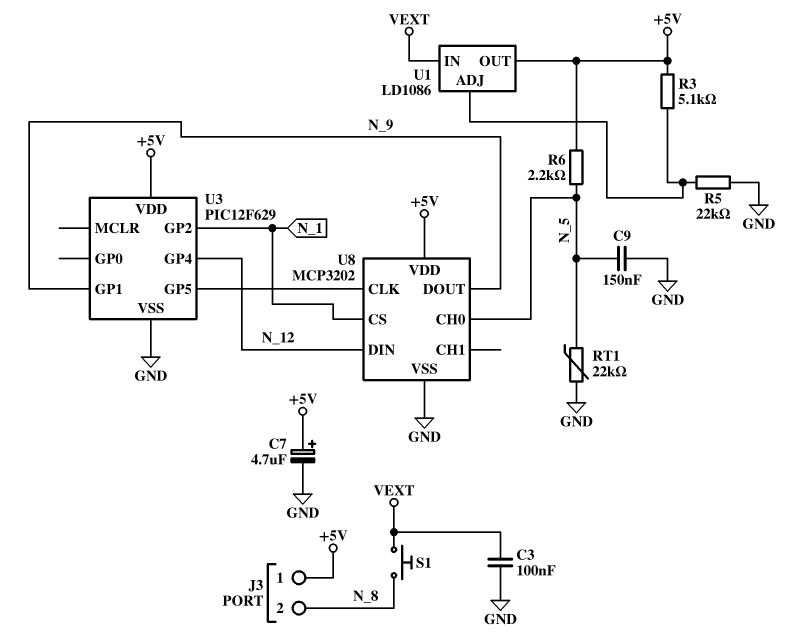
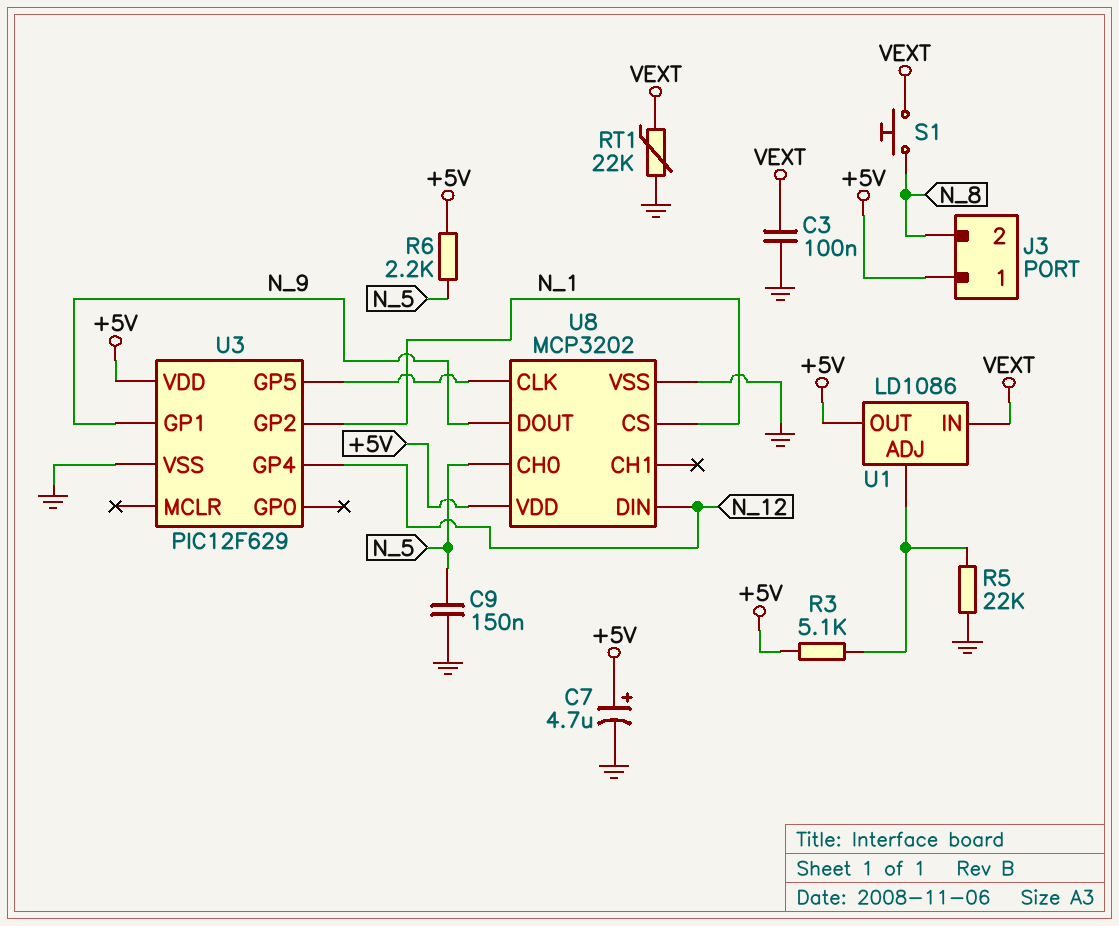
RT1: 22k (GND, N_5) -> 22k (GND, VEXT)

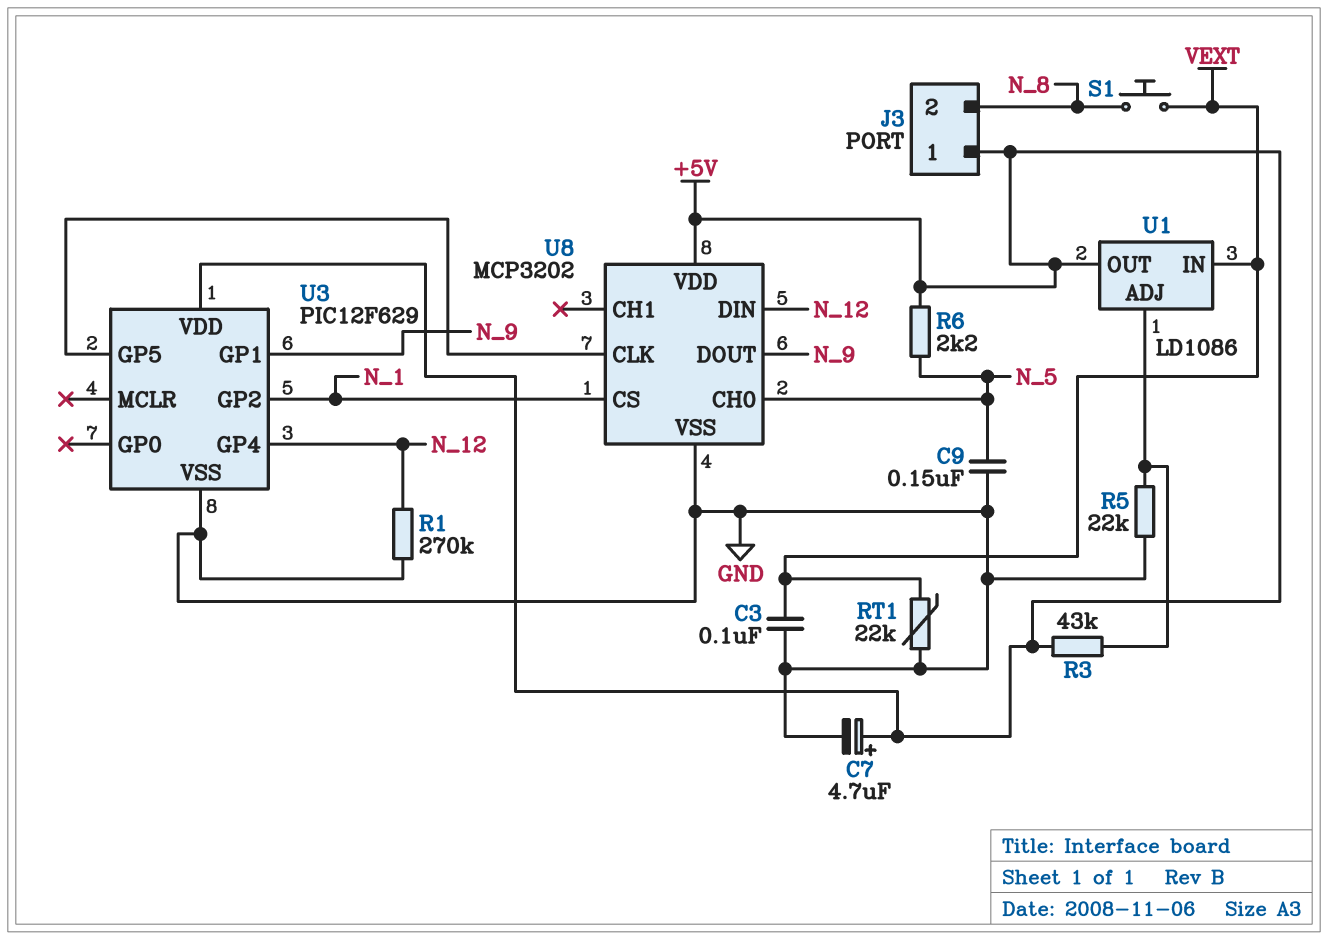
R1: none -> 270k (GND, N_12)
R3: 5.1k (+5V, U1/ADJ) -> 43k (+5V, U1/ADJ)

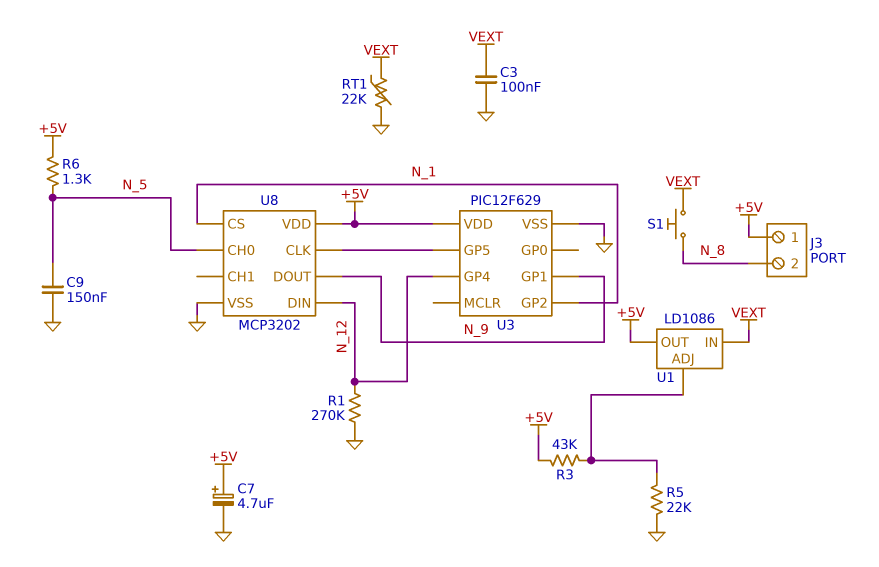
R6: 2.2k (+5V, N_5) -> 1.3k (+5V, N_5)

